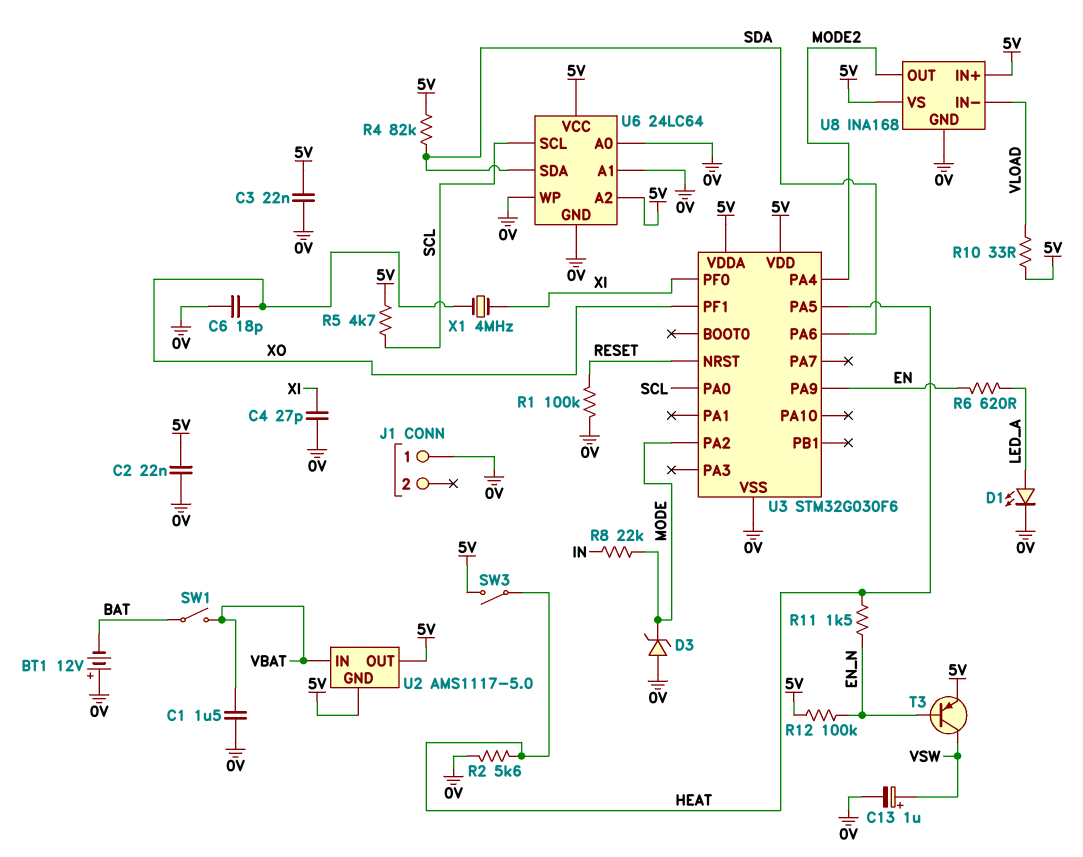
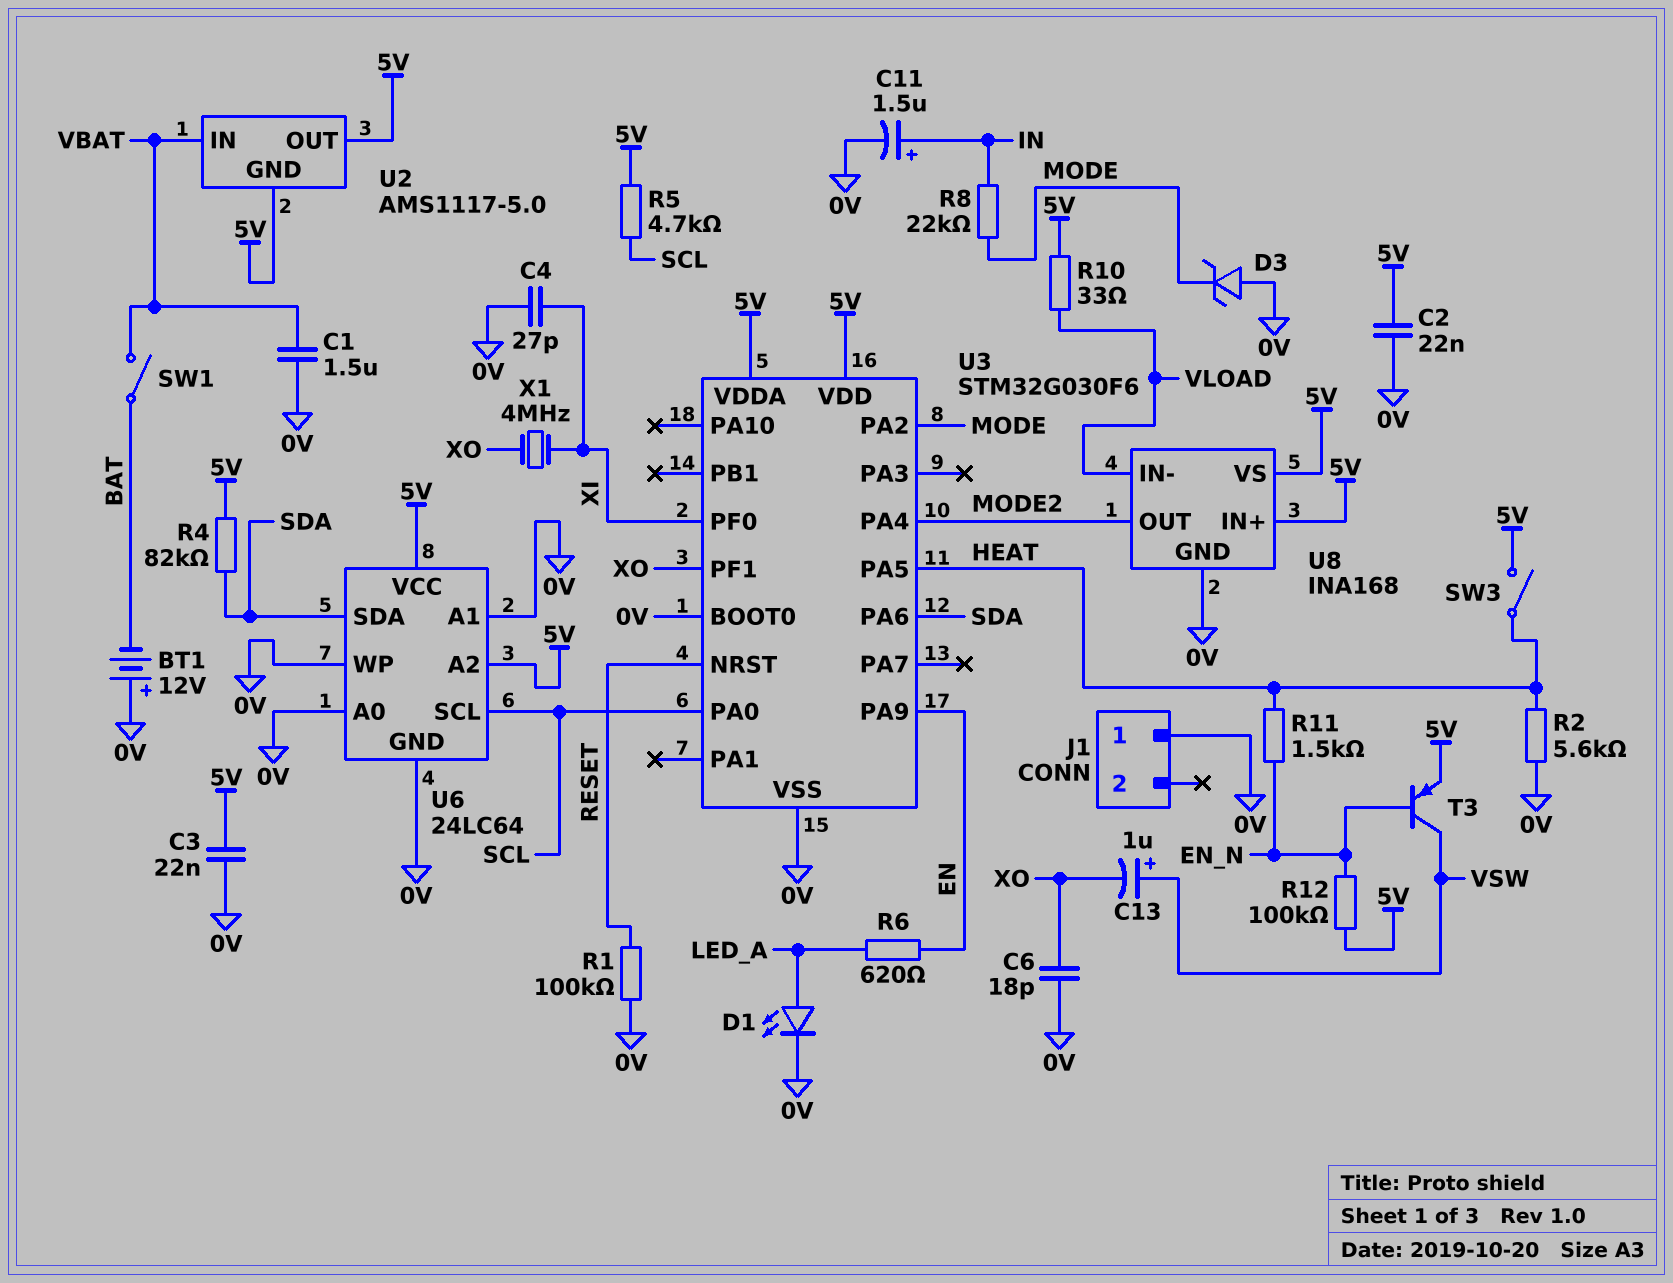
C11: none -> 1.5uF (plus IN, minus 0V)
C13: 1uF (plus VSW, minus 0V) -> 1uF (plus VSW, minus XO)
U3 pin BOOT0: none -> 0V

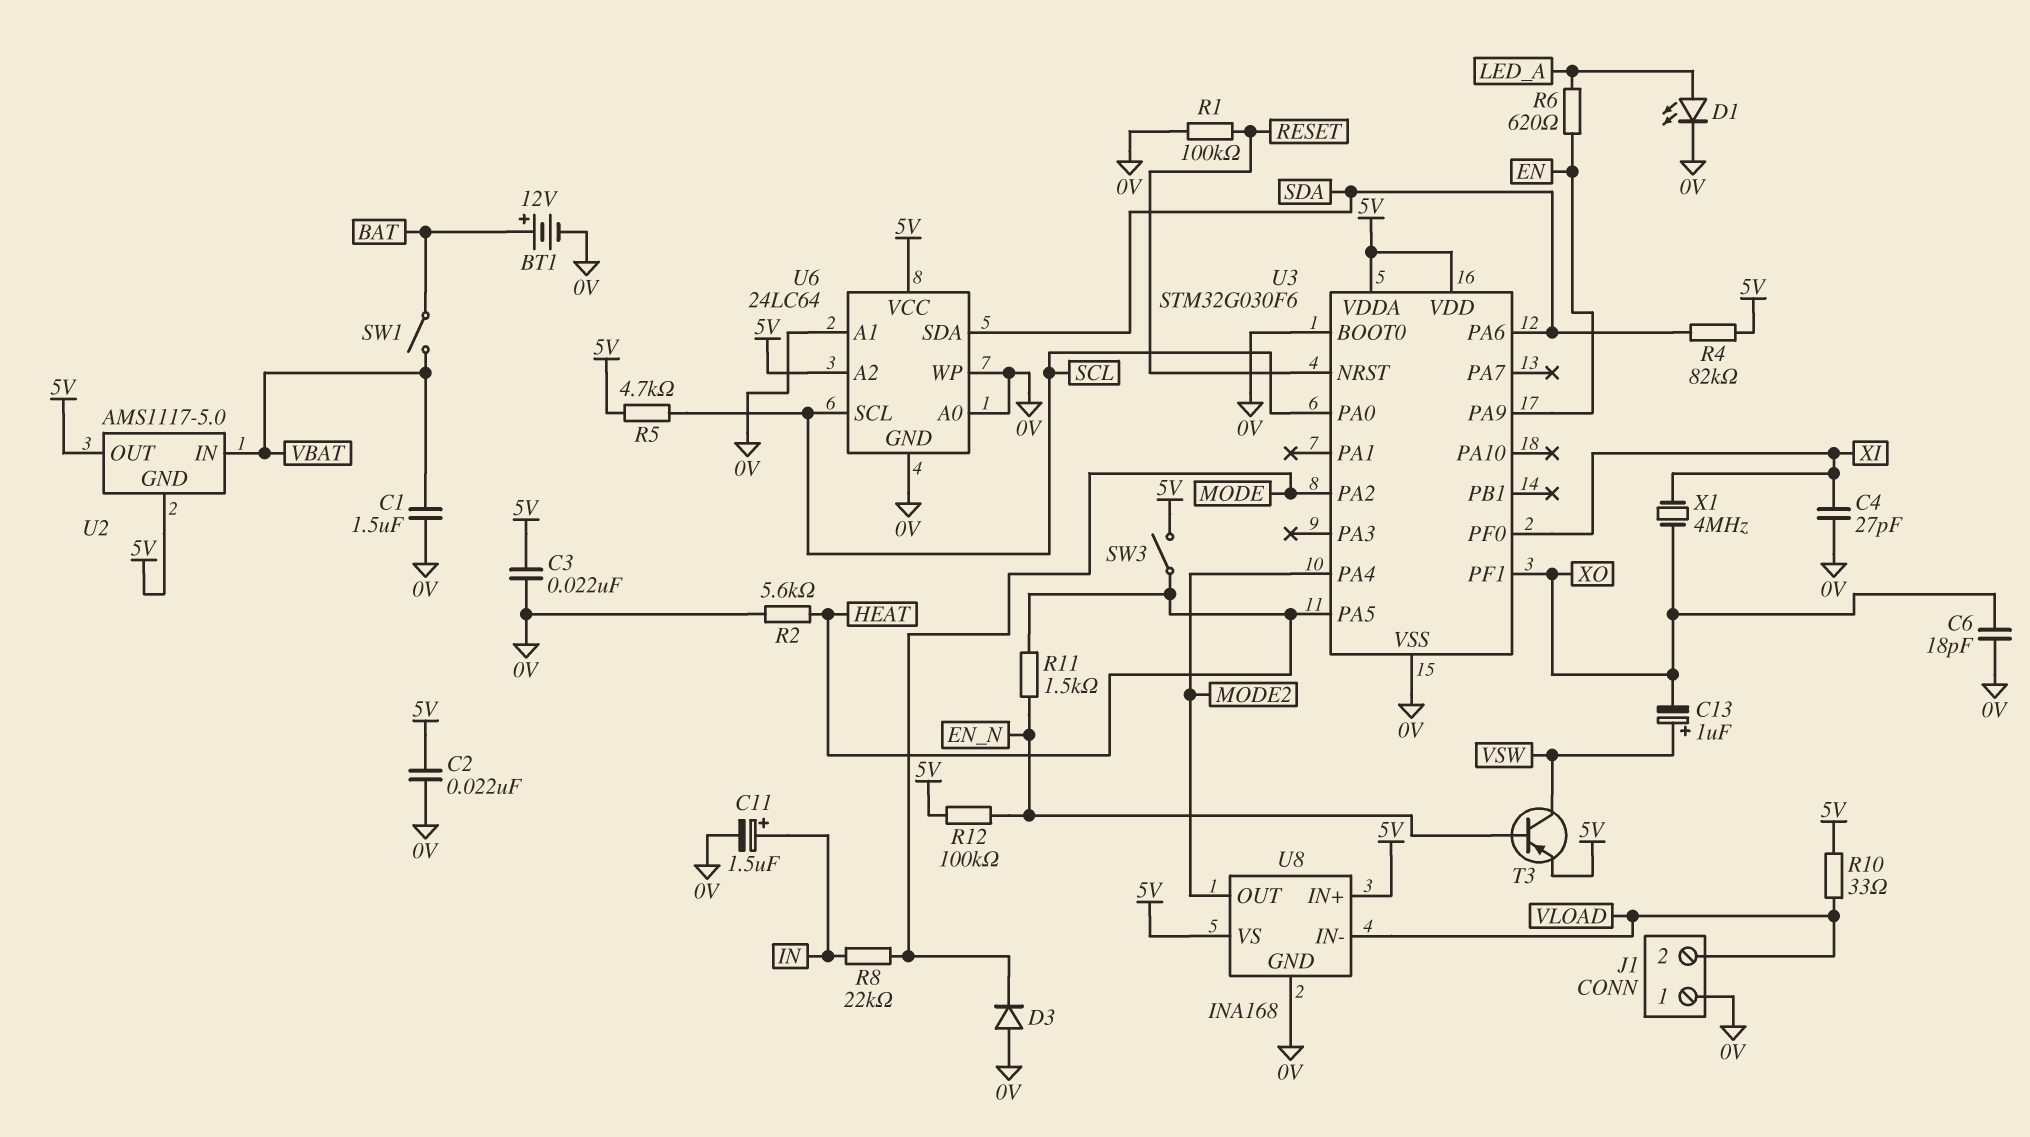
BT1: 12V (plus 0V, minus BAT) -> 12V (plus BAT, minus 0V)
D3: zener (A 0V, K MODE) -> diode (A 0V, K MODE)
J1 pin 2: none -> VLOAD

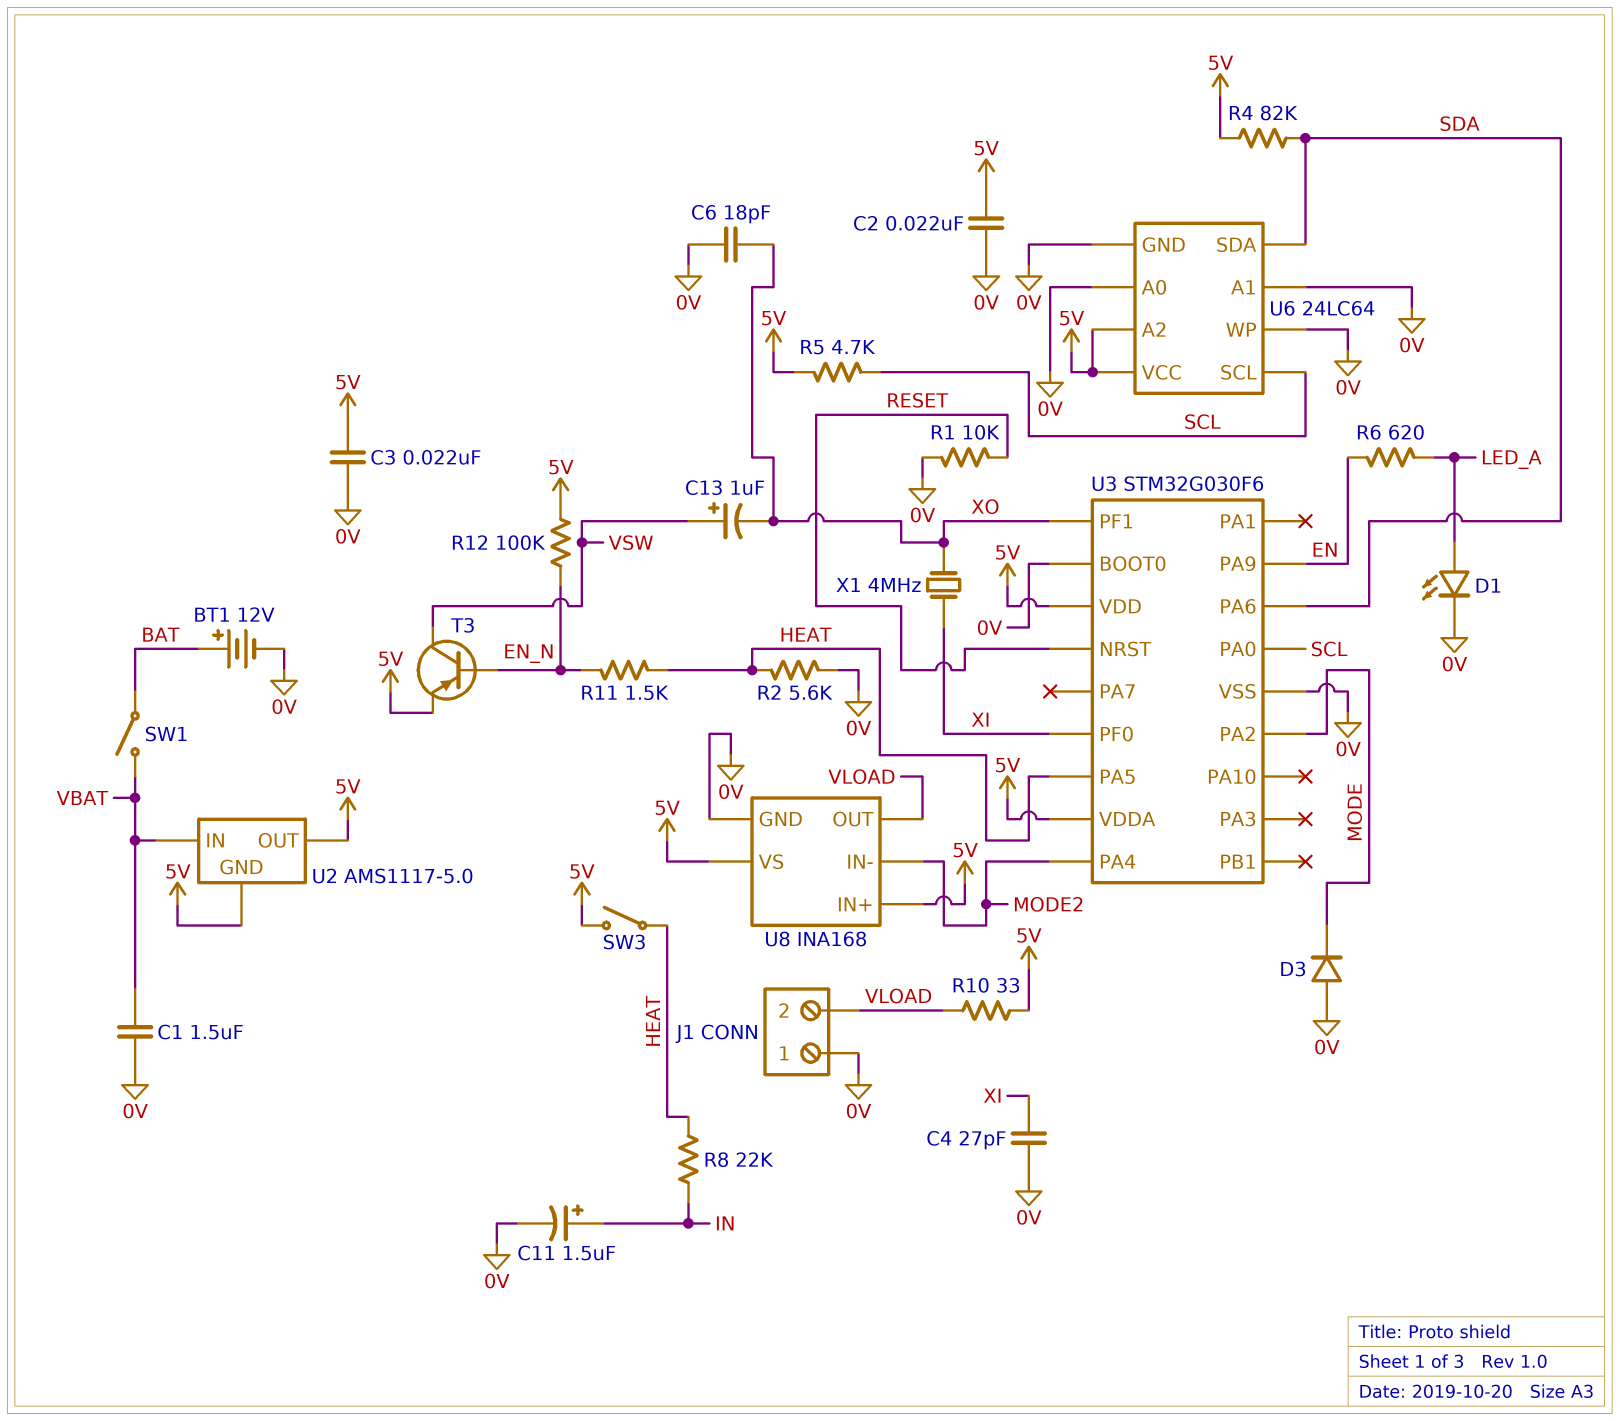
R1: 100k (0V, RESET) -> 10k (0V, RESET)
R8: 22k (IN, MODE) -> 22k (HEAT, IN)
U8 pin IN-: VLOAD -> MODE2
U8 pin OUT: MODE2 -> VLOAD

